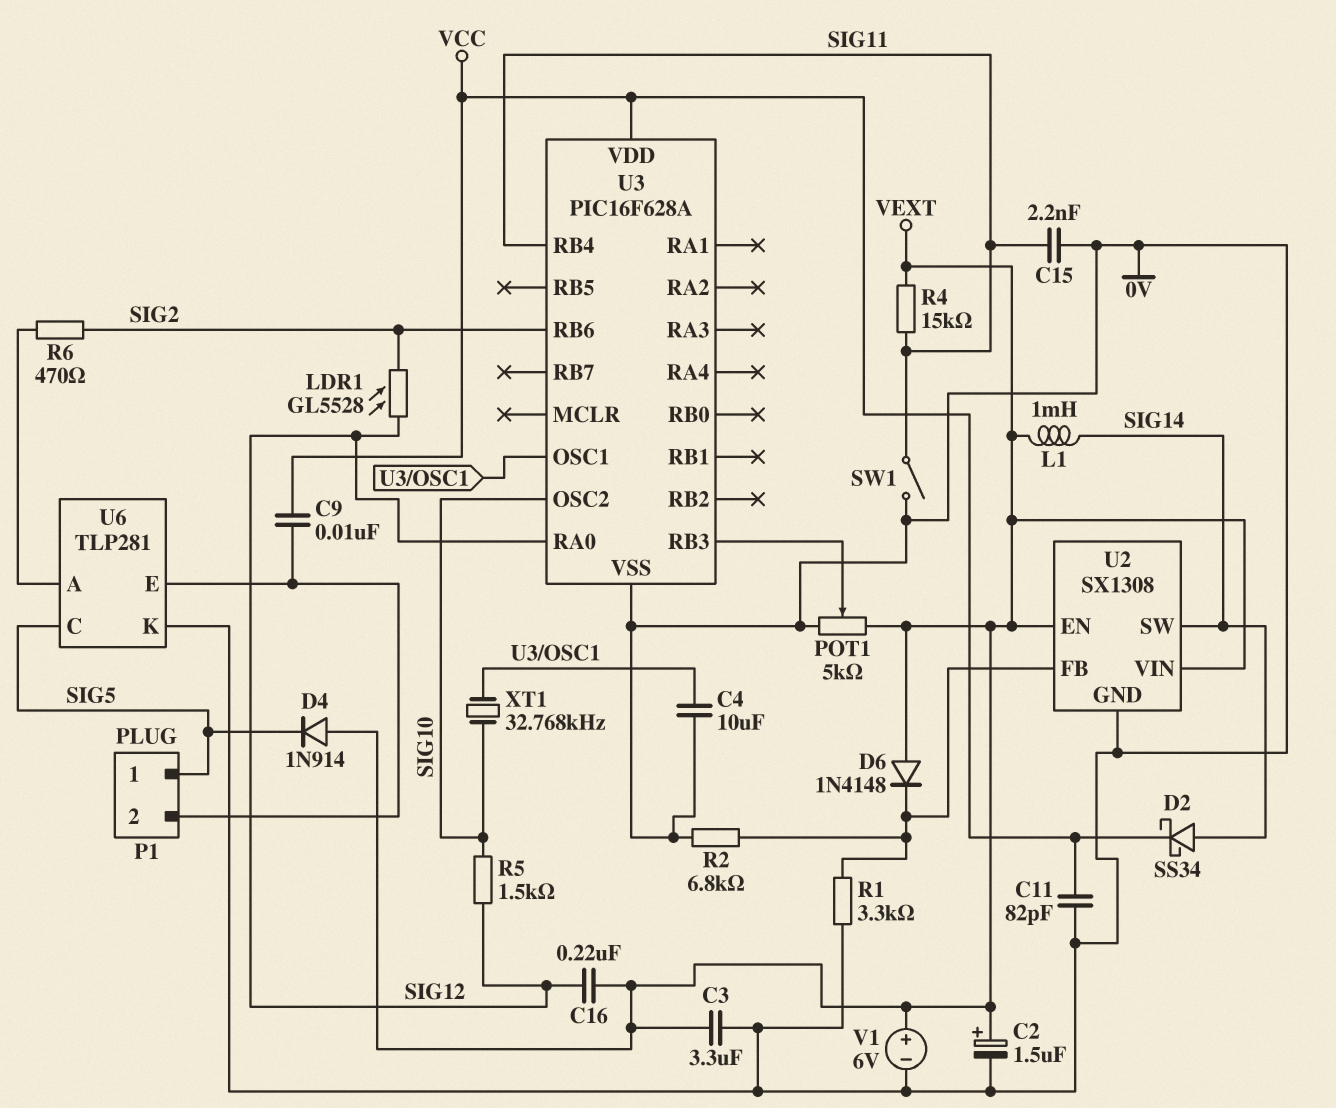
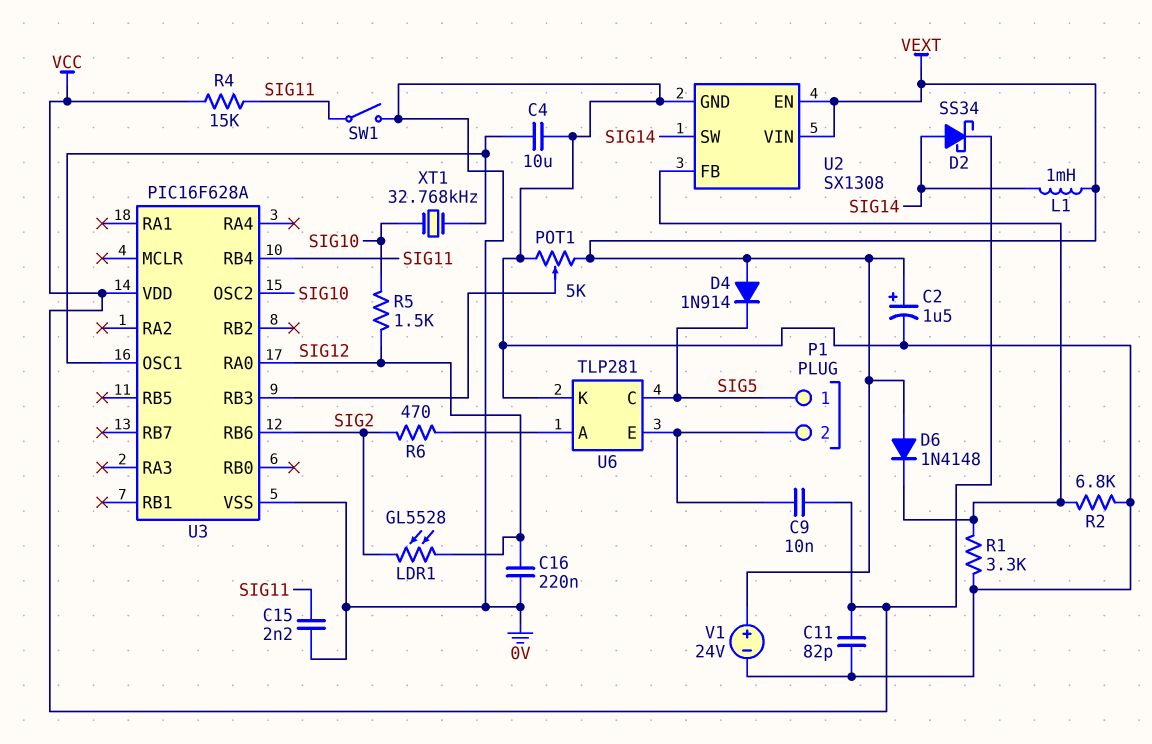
C3: 3.3uF (0V, VEXT) -> none
C16: 220nF (SIG12, VEXT) -> 220nF (0V, SIG12)
R4: 15k (SIG11, VEXT) -> 15k (SIG11, VCC)
V1: 6V (plus VEXT, minus 0V) -> 24V (plus VEXT, minus 0V)

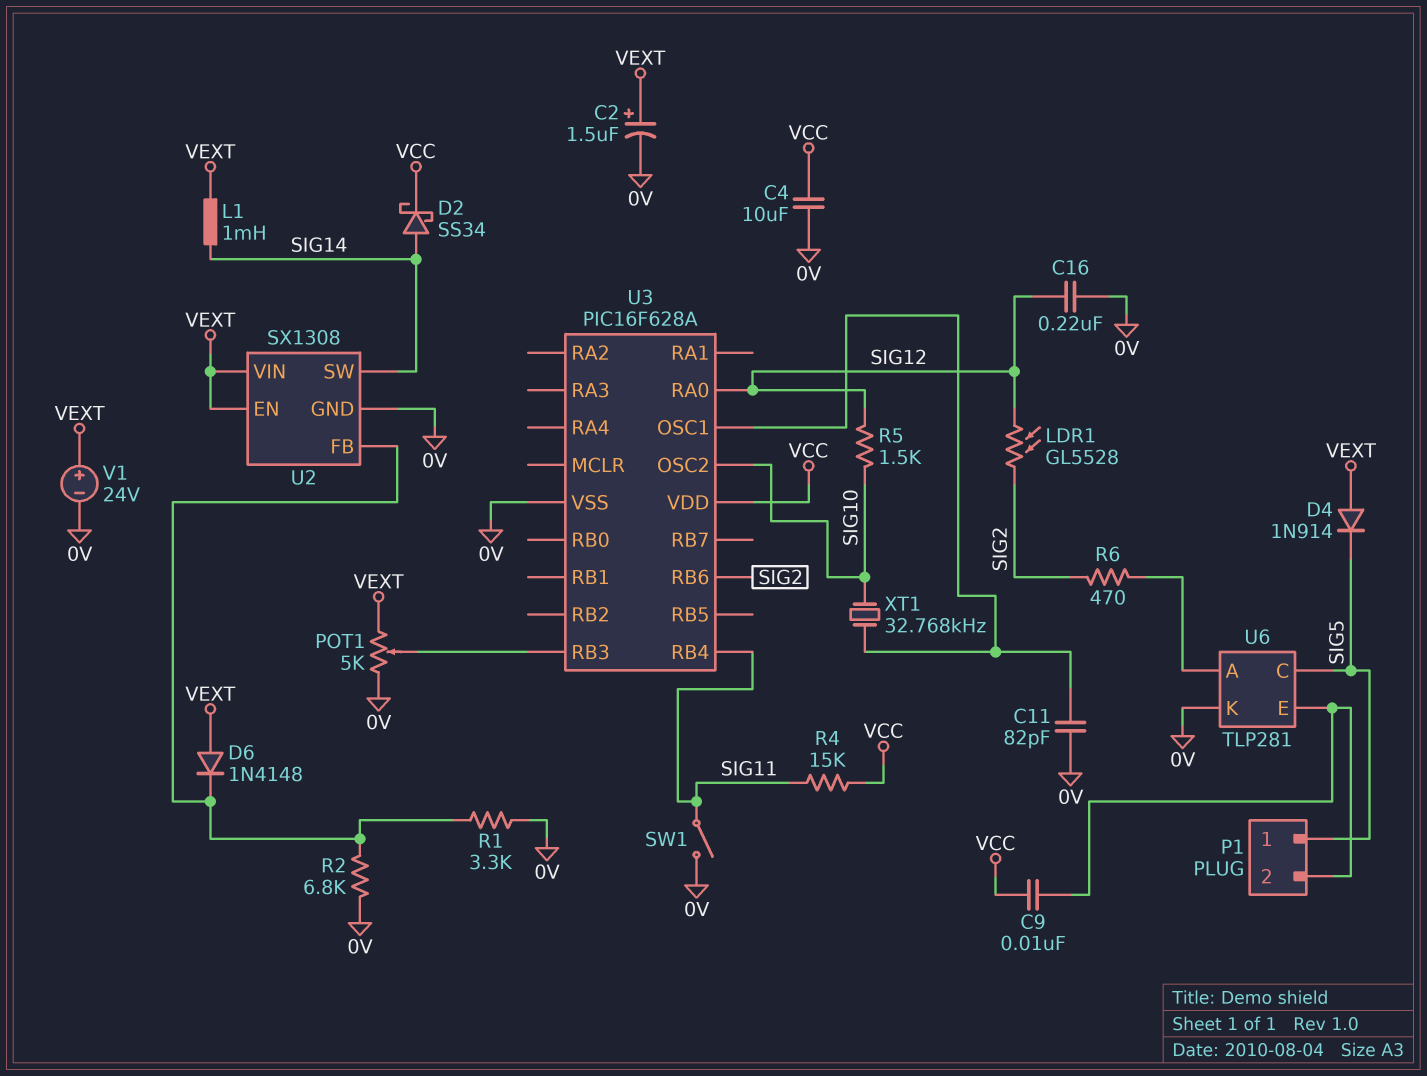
C4: 10uF (0V, U3/OSC1) -> 10uF (0V, VCC)
C11: 82pF (0V, VCC) -> 82pF (0V, U3/OSC1)
C15: 2.2nF (0V, SIG11) -> none

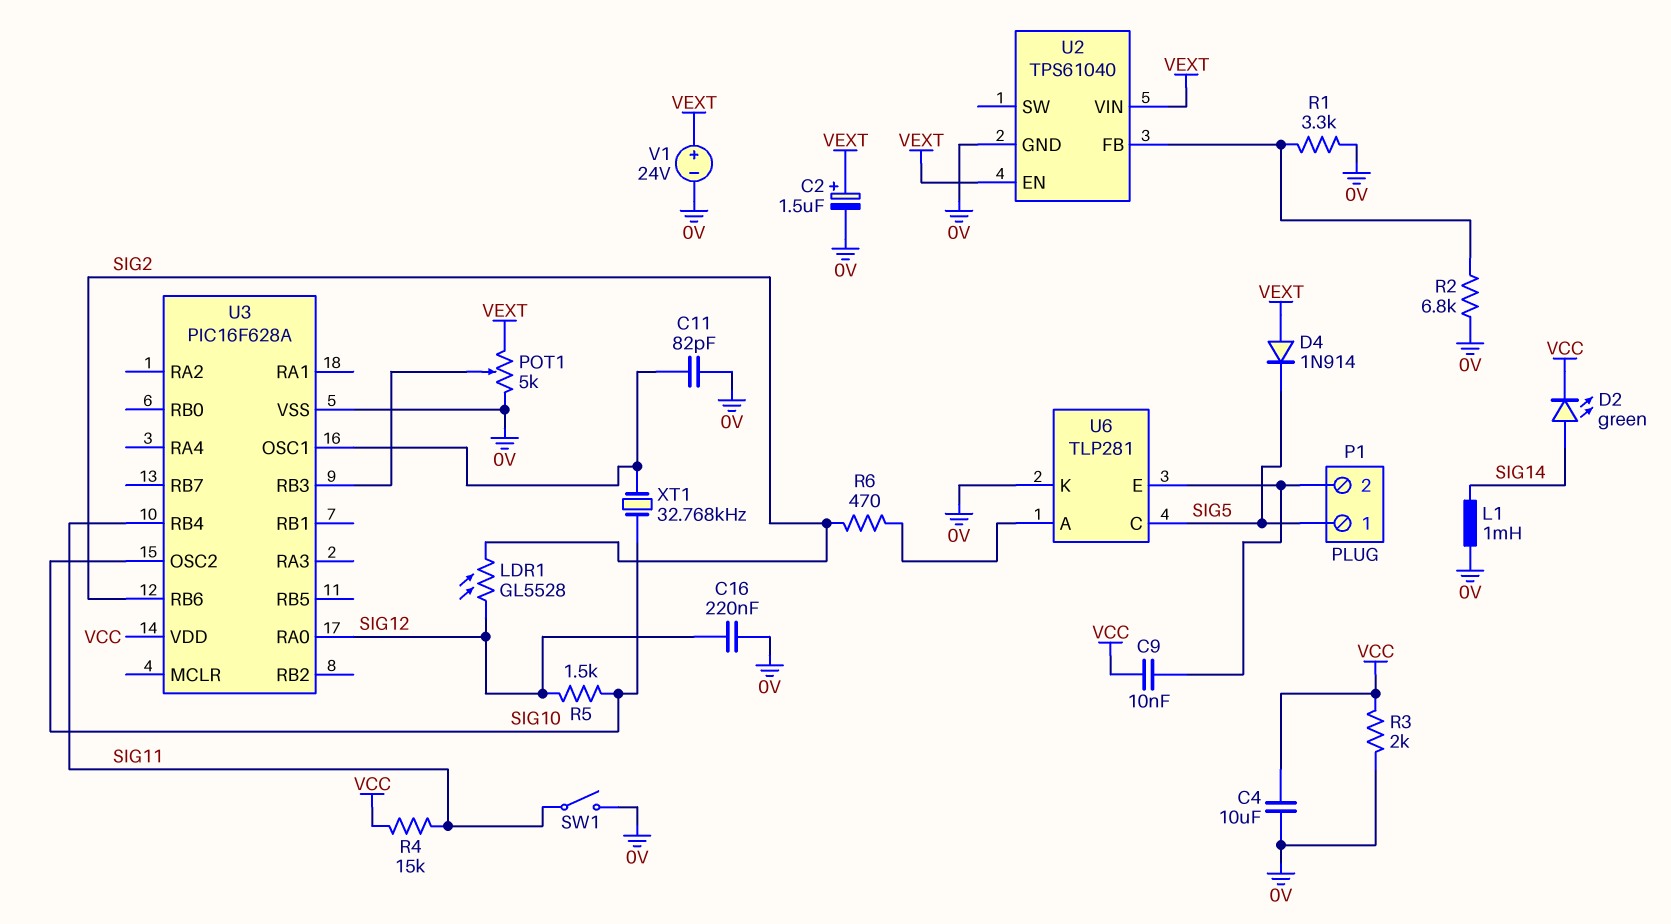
D2: schottky SS34 (A SIG14, K VCC) -> LED green (A SIG14, K VCC)
D6: diode 1N4148 (A VEXT, K U2/FB) -> none
L1: 1mH (SIG14, VEXT) -> 1mH (0V, SIG14)
R3: none -> 2k (0V, VCC)
U2: SX1308 -> TPS61040
U2 pin SW: SIG14 -> none

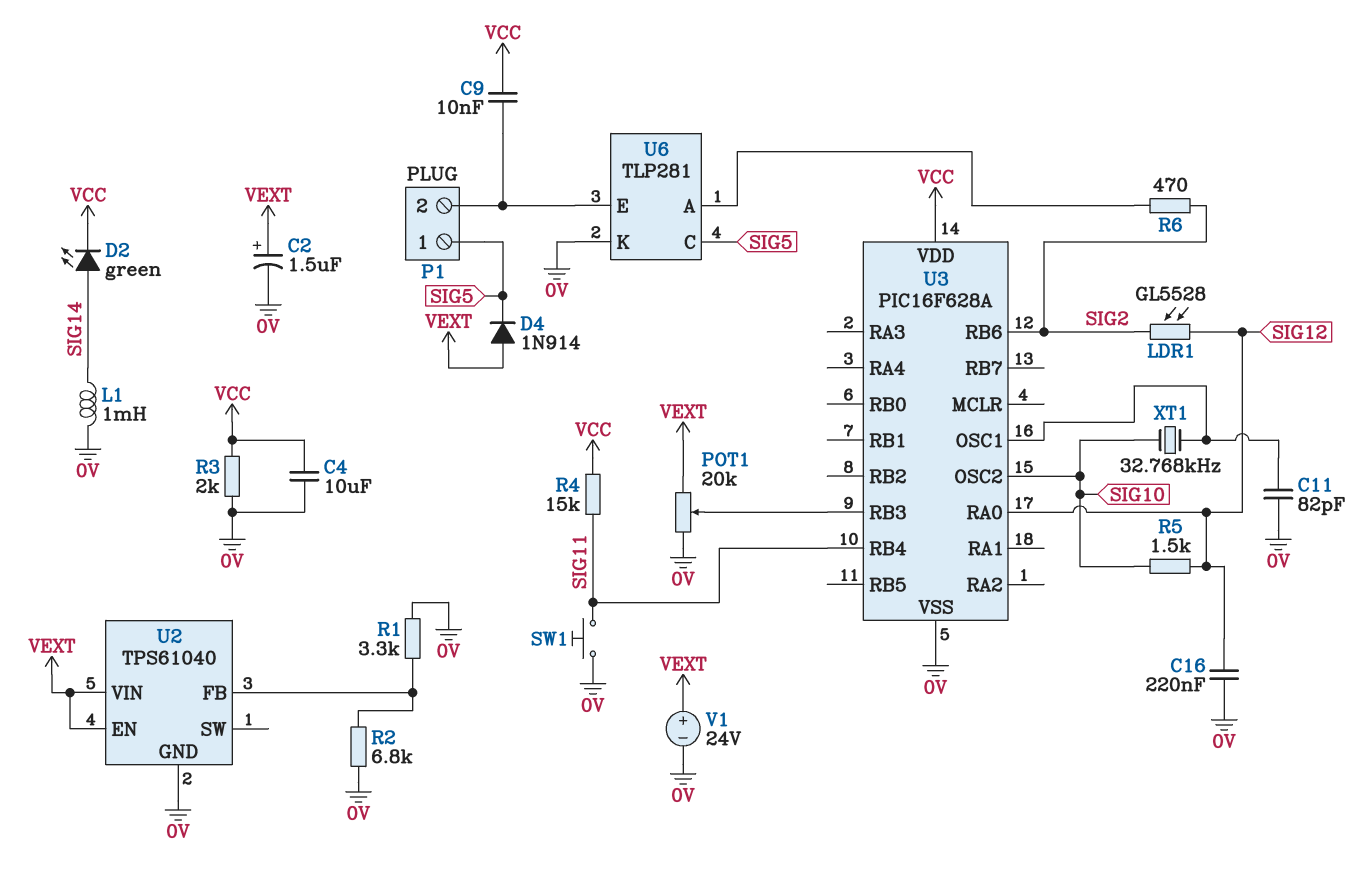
POT1: 5k (0V, VEXT, wiper U3/RB3) -> 20k (0V, VEXT, wiper U3/RB3)
SW1: switch (0V, SIG11) -> button (0V, SIG11)

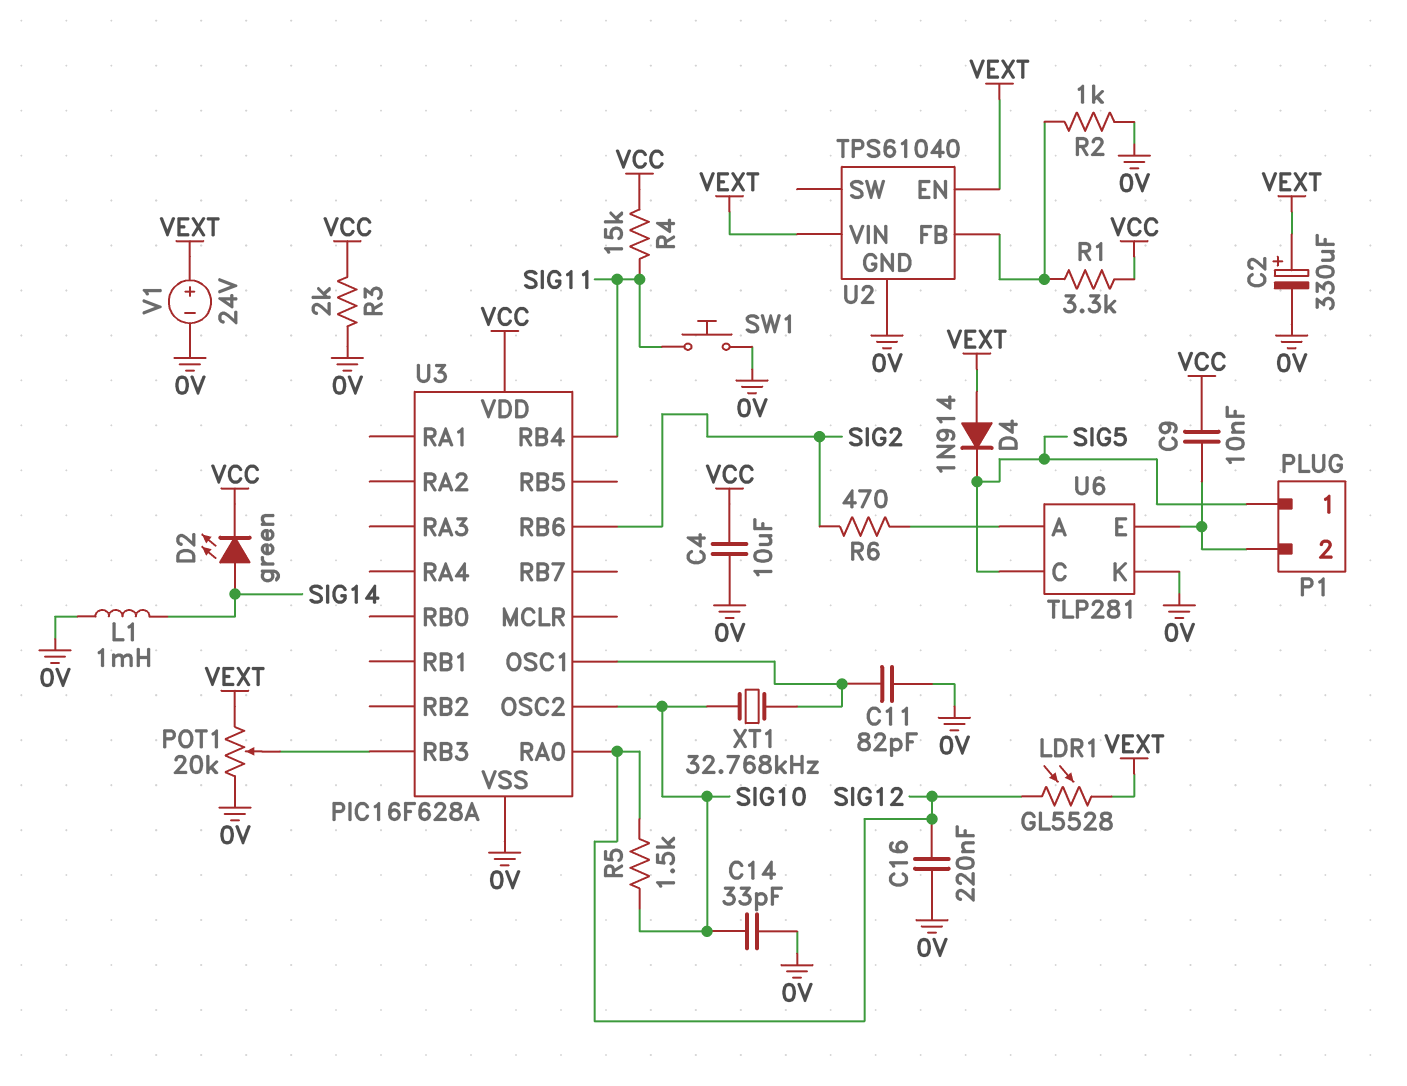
C2: 1.5uF (plus VEXT, minus 0V) -> 330uF (plus VEXT, minus 0V)
C14: none -> 33pF (0V, SIG10)
LDR1: GL5528 (SIG2, SIG12) -> GL5528 (SIG12, VEXT)
R1: 3.3k (0V, U2/FB) -> 3.3k (U2/FB, VCC)
R2: 6.8k (0V, U2/FB) -> 1k (0V, U2/FB)

